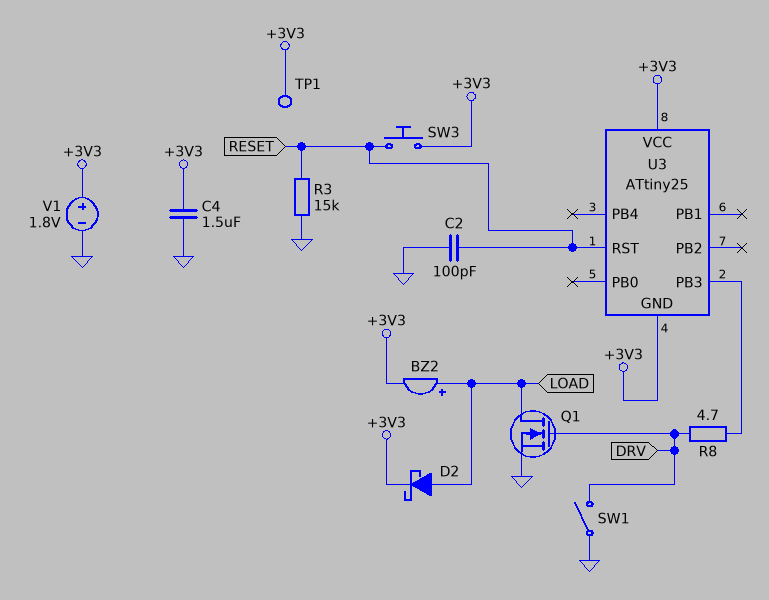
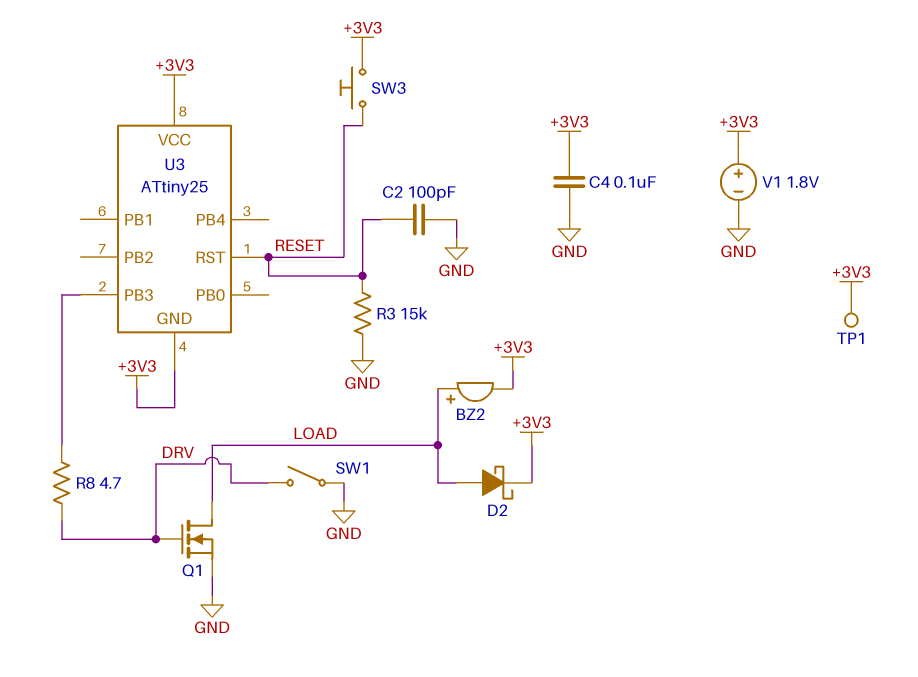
C4: 1.5uF (+3V3, GND) -> 100nF (+3V3, GND)

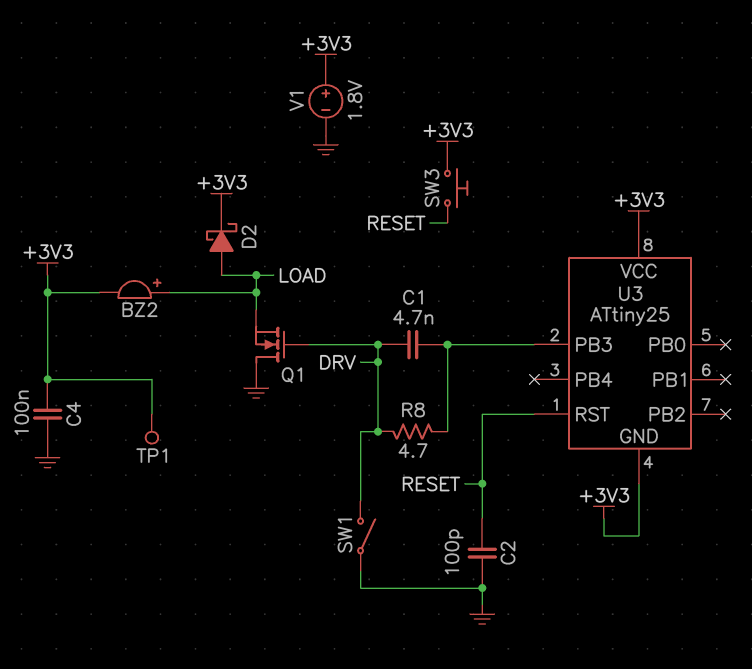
C1: none -> 4.7nF (DRV, U3/PB3)
Q1: NMOS (G DRV, D LOAD, S GND) -> NMOS (G DRV, D GND, S LOAD)
R3: 15k (GND, RESET) -> none

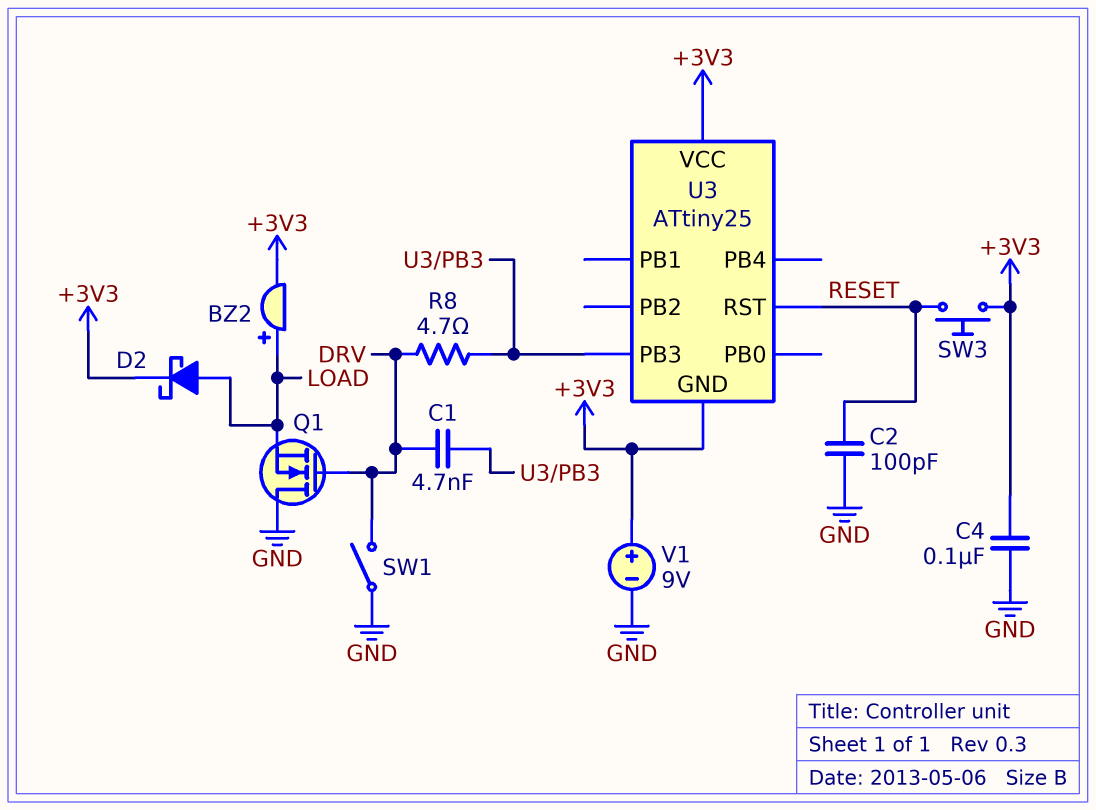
TP1: test point (+3V3) -> none
V1: 1.8V (plus +3V3, minus GND) -> 9V (plus +3V3, minus GND)

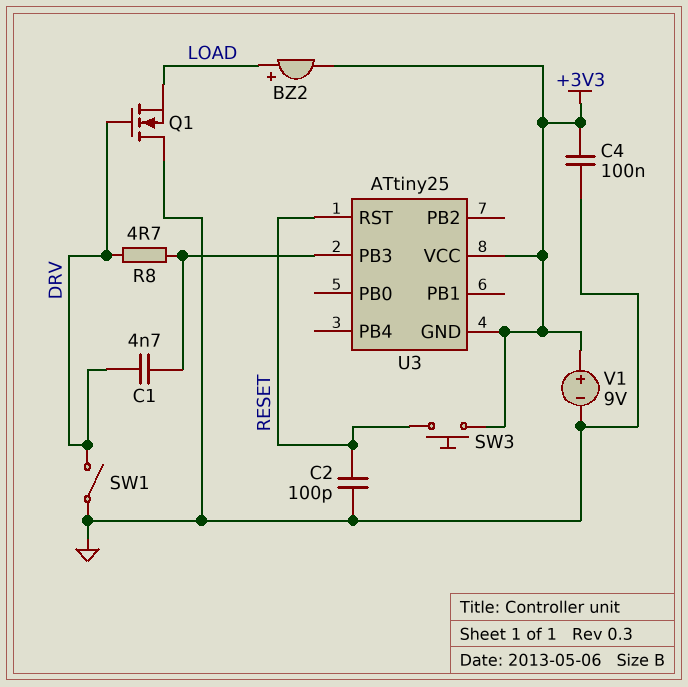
D2: schottky (A LOAD, K +3V3) -> none

